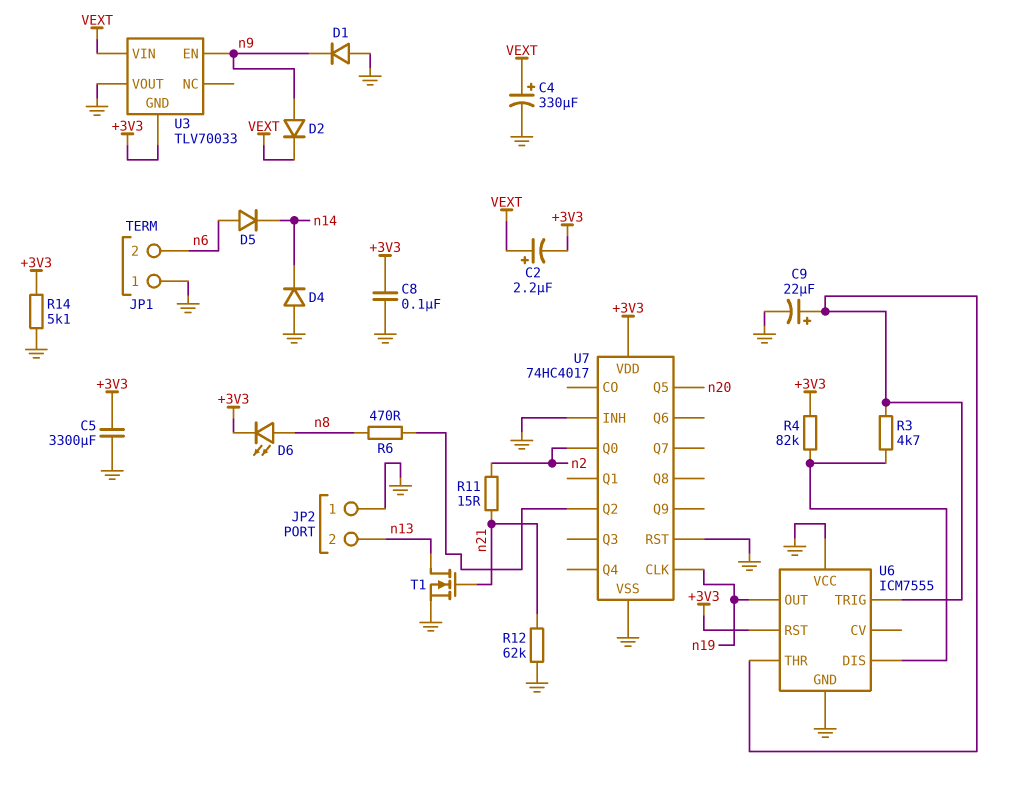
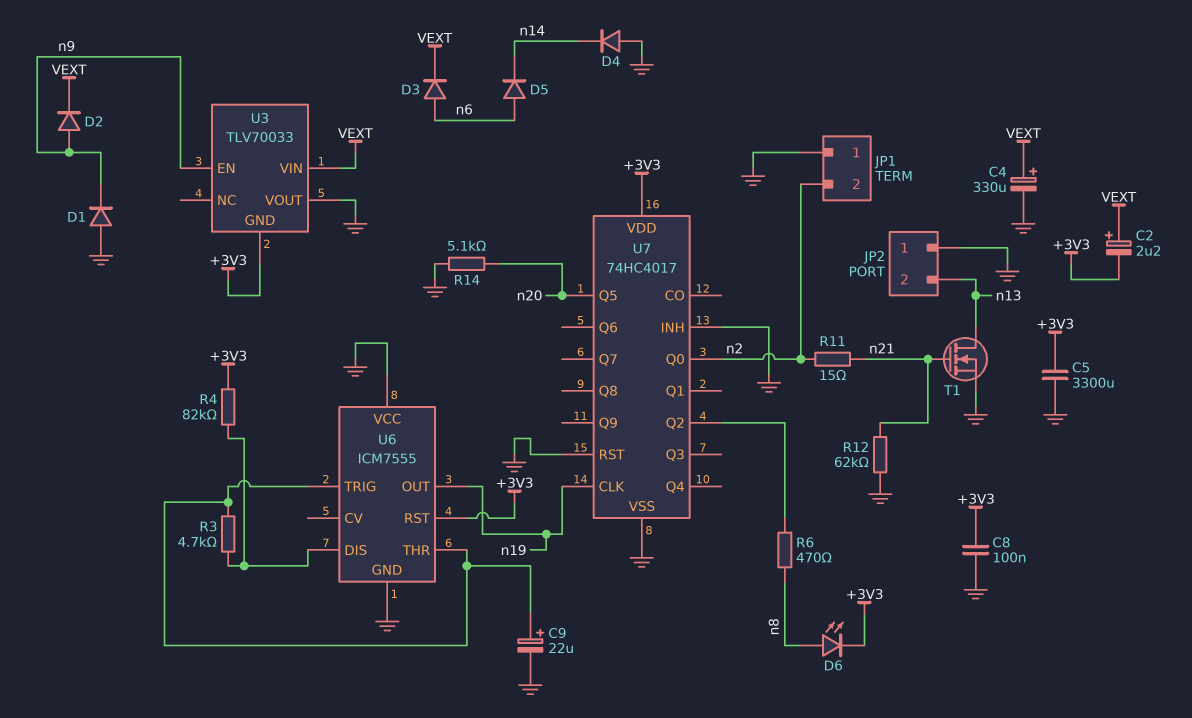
D3: none -> diode (A n6, K VEXT)
JP1 pin 2: n6 -> n2
R14: 5.1k (+3V3, GND) -> 5.1k (GND, n20)

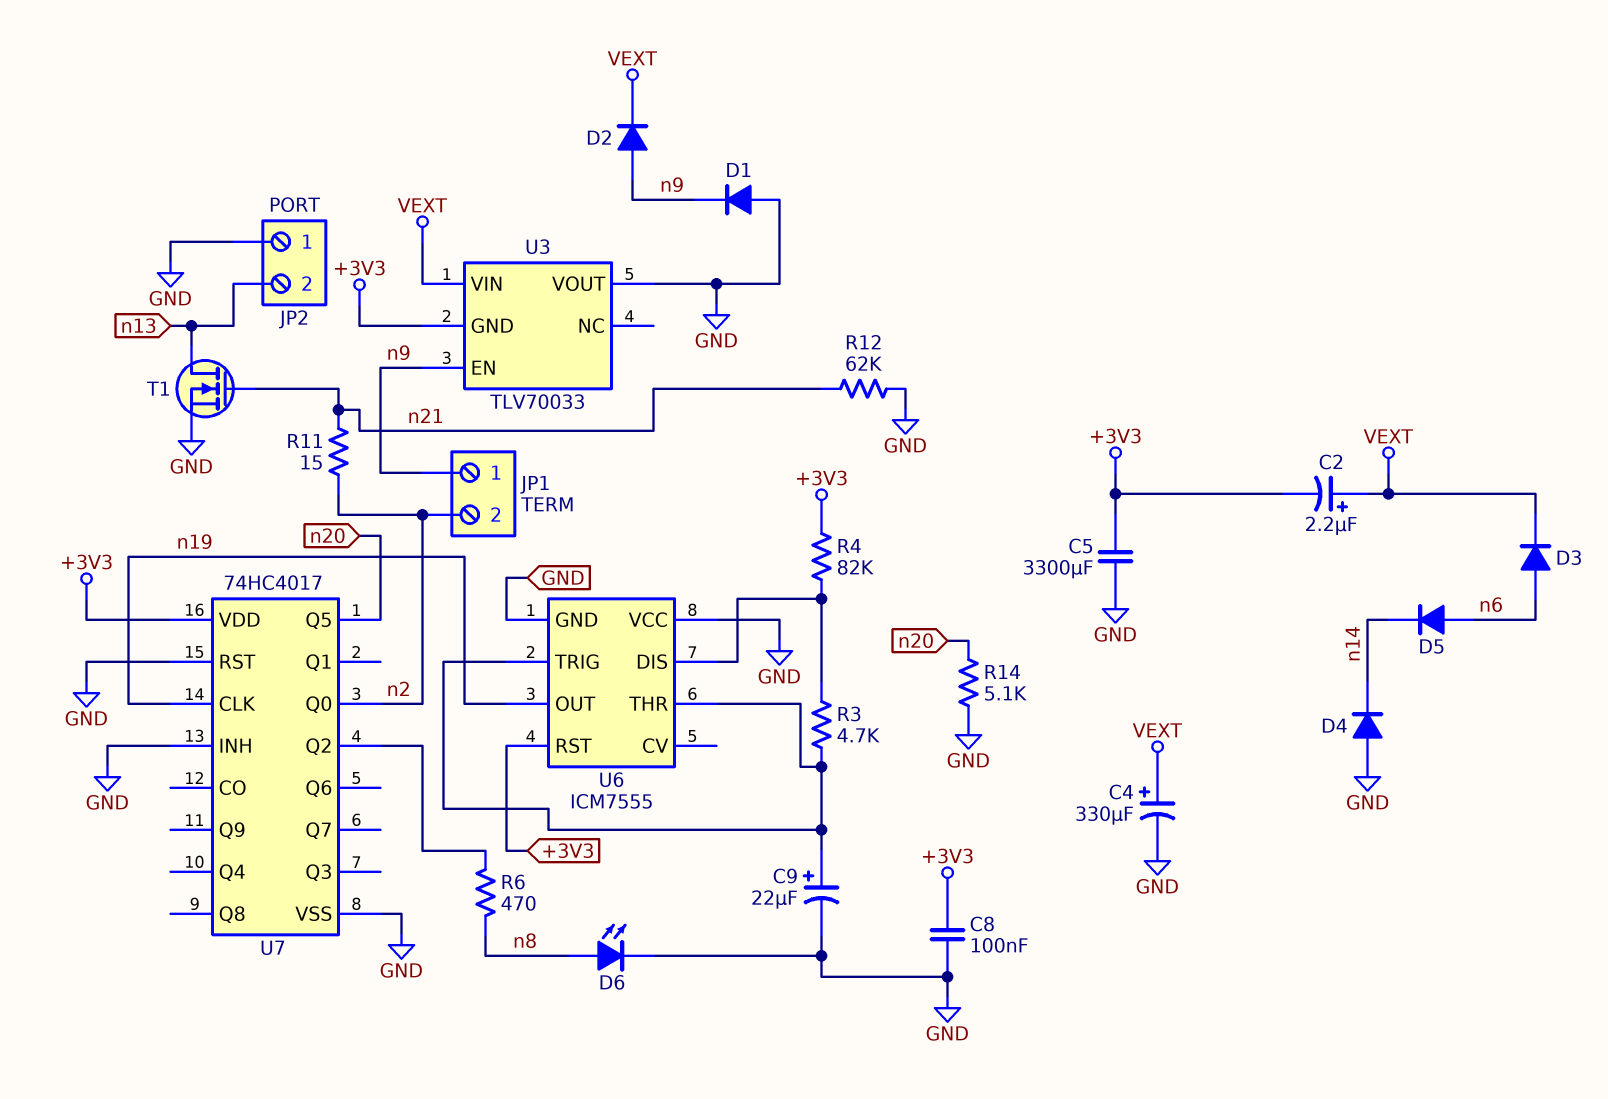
D6: LED (A n8, K +3V3) -> LED (A n8, K GND)
JP1 pin 1: GND -> n9

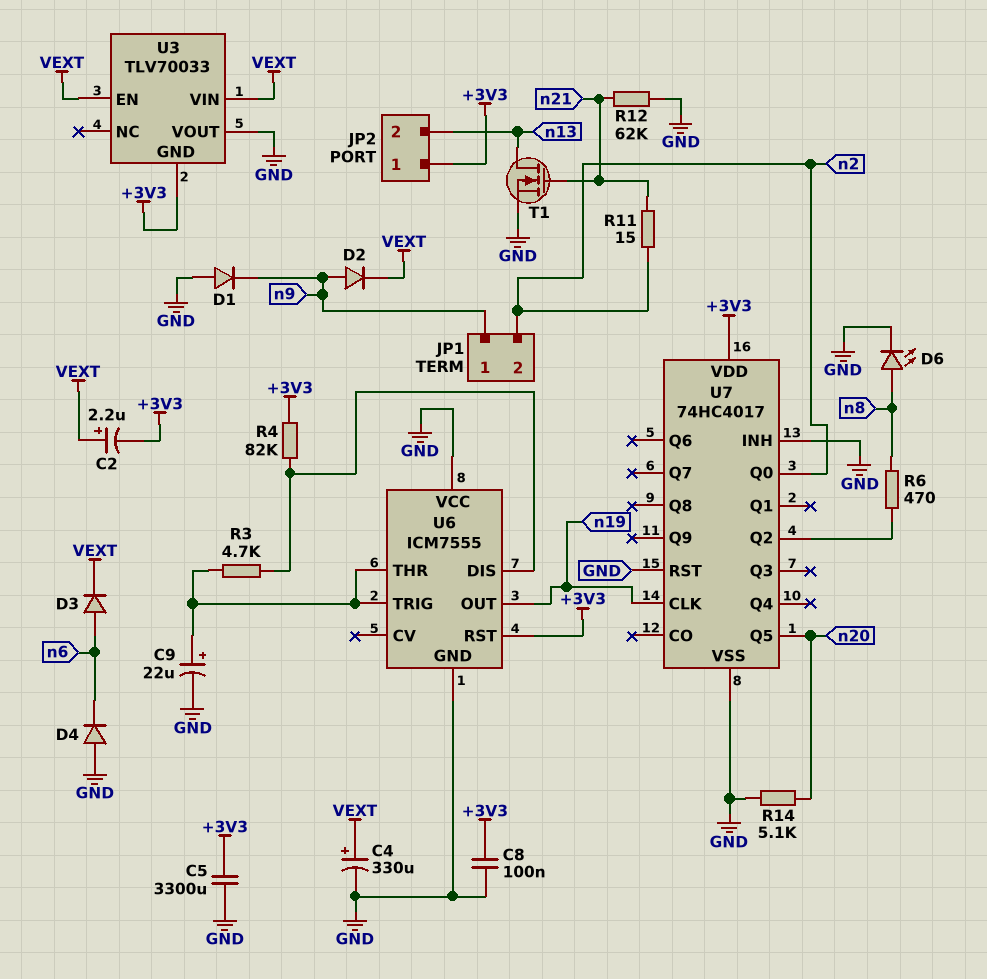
D4: diode (A GND, K n14) -> diode (A GND, K n6)
D5: diode (A n6, K n14) -> none
JP2 pin 1: GND -> +3V3
U3 pin EN: n9 -> VEXT

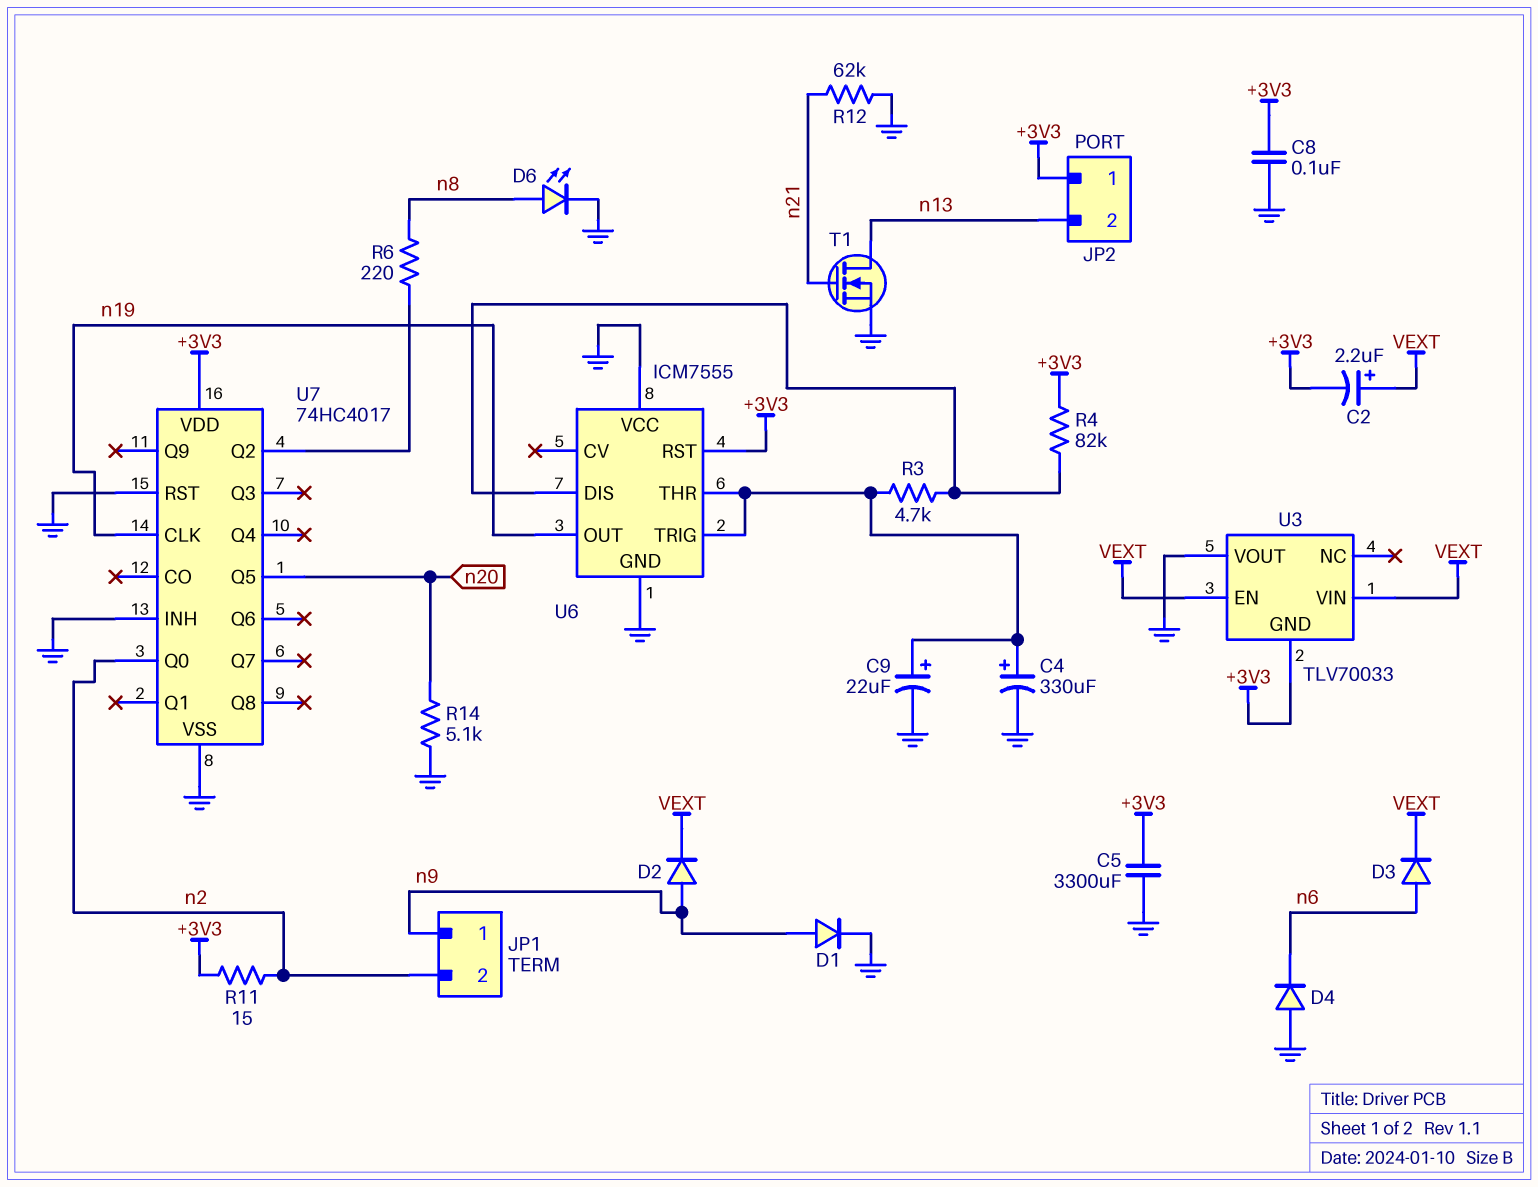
C4: 330uF (plus VEXT, minus GND) -> 330uF (plus U6/THR, minus GND)
D1: diode (A GND, K n9) -> diode (A n9, K GND)
R6: 470 (U7/Q2, n8) -> 220 (U7/Q2, n8)
R11: 15 (n2, n21) -> 15 (+3V3, n2)

